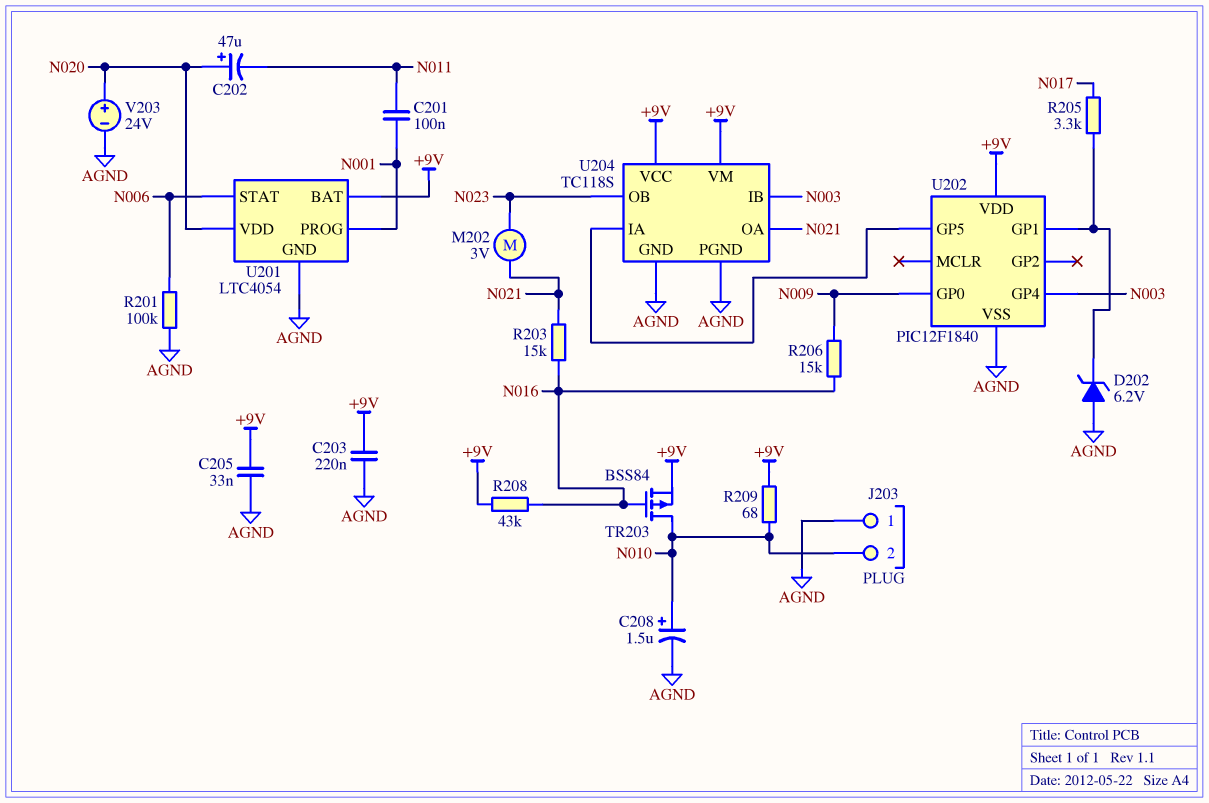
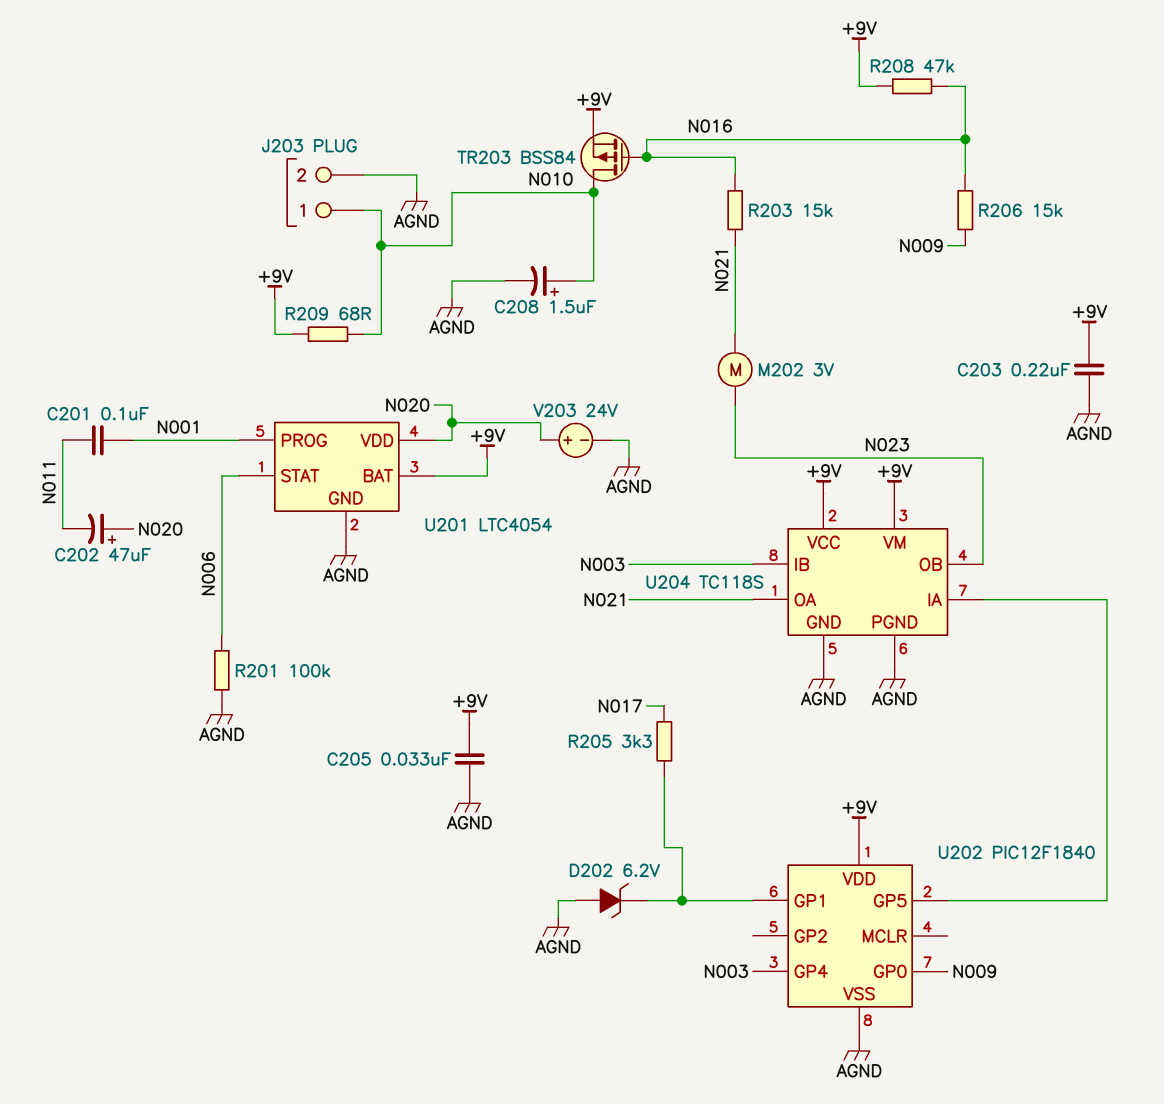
J203 pin 1: AGND -> N010
J203 pin 2: N010 -> AGND
R208: 43k (+9V, N016) -> 47k (+9V, N016)

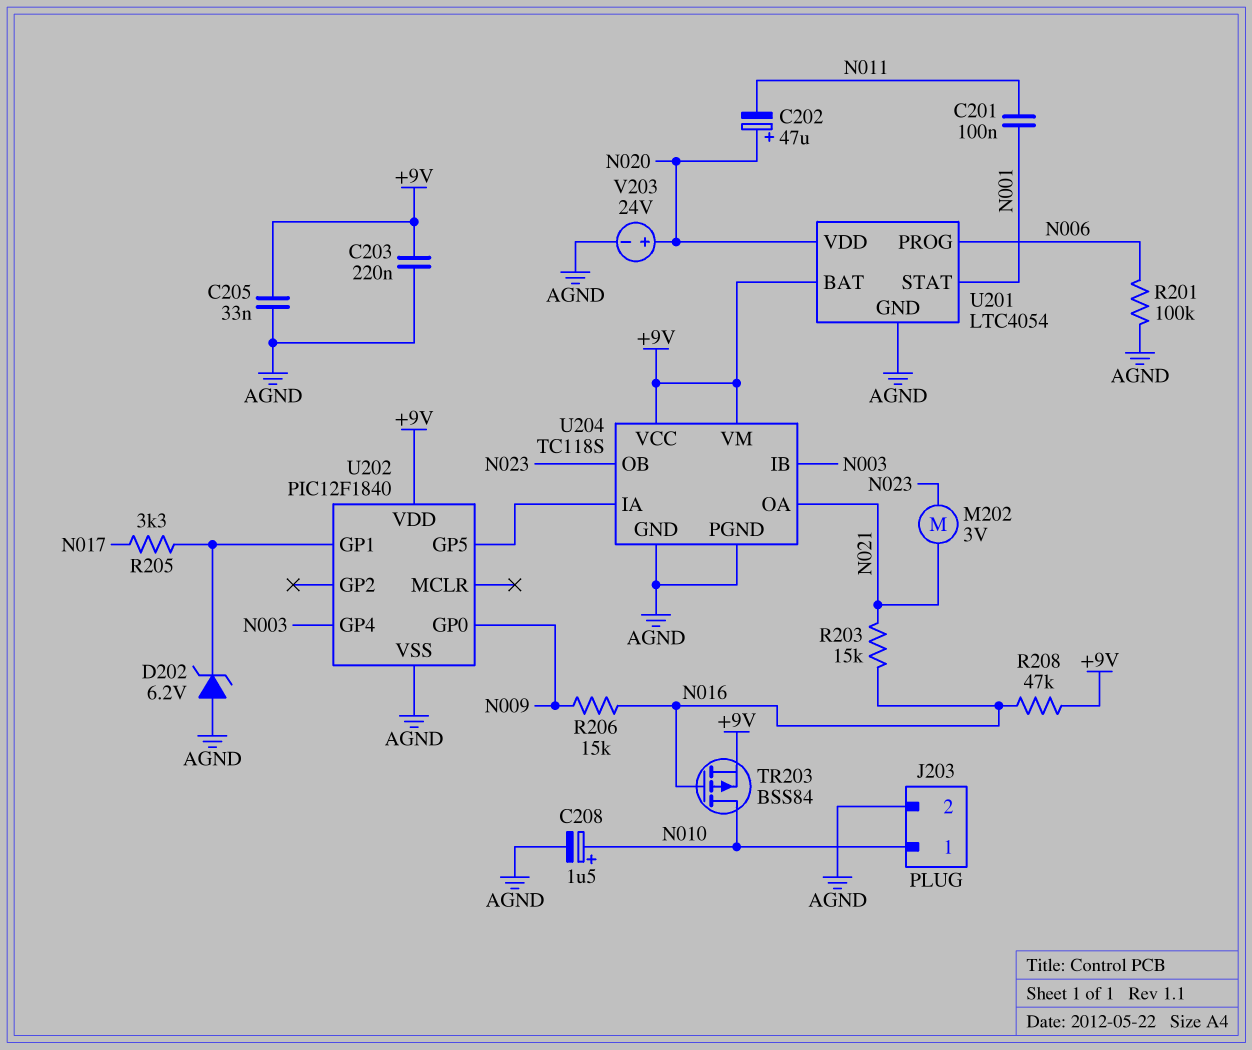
R209: 68 (+9V, N010) -> none
U201 pin PROG: N001 -> N006
U201 pin STAT: N006 -> N001

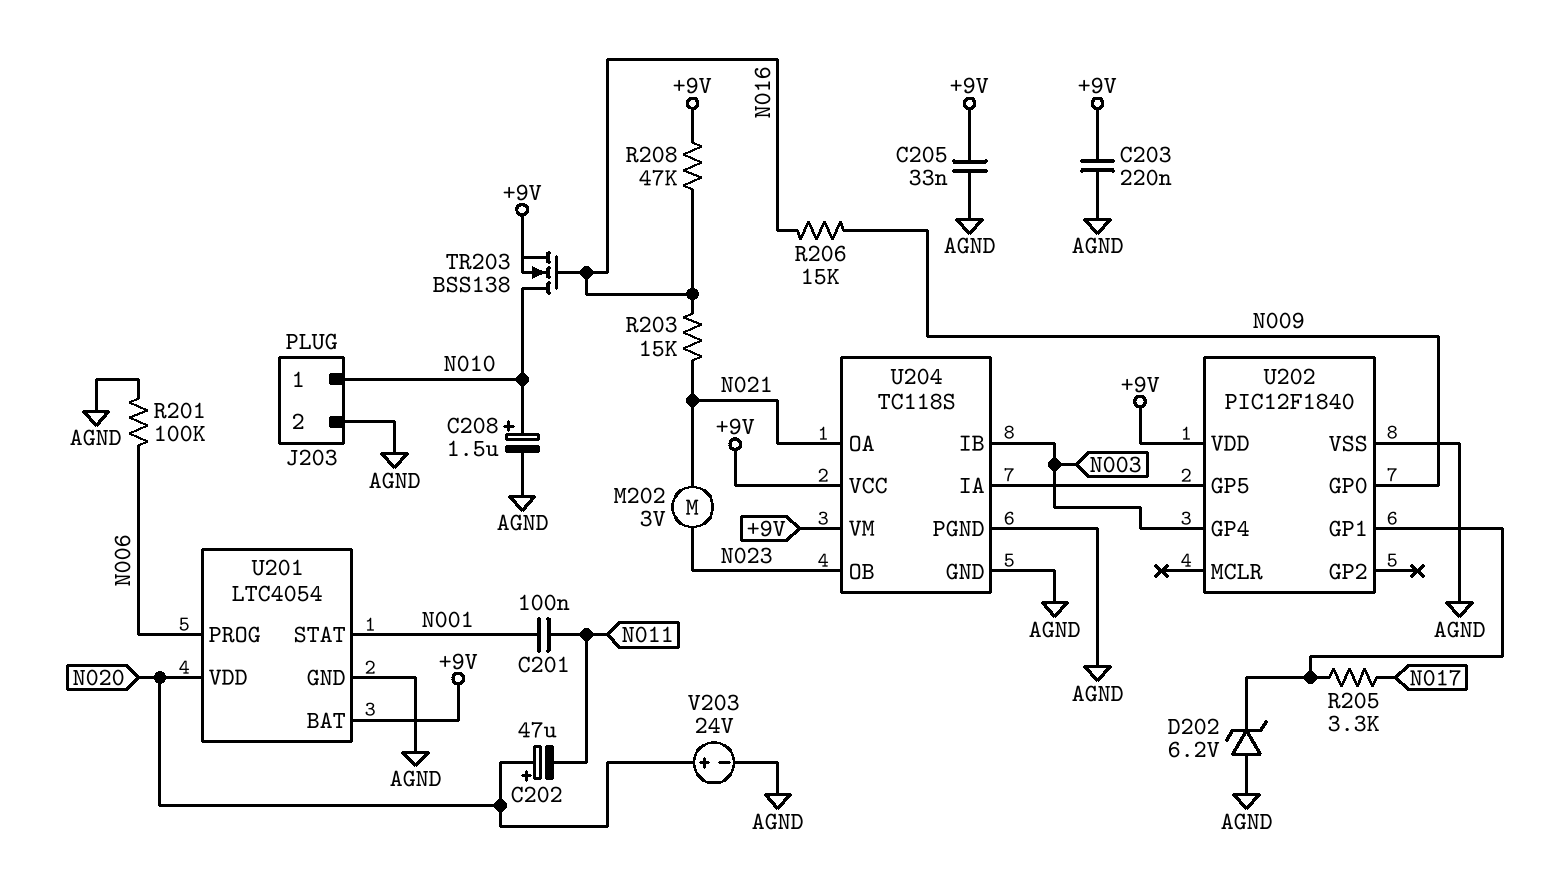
TR203: PMOS BSS84 (G N016, D N010, S +9V) -> NMOS BSS138 (G N016, D N010, S +9V)

